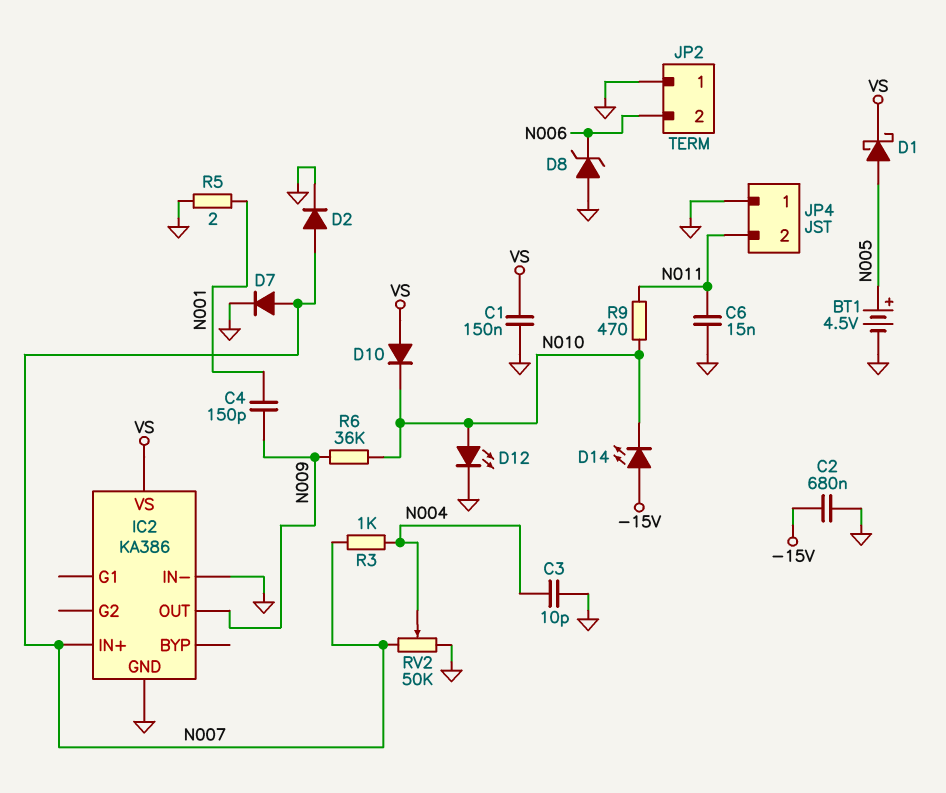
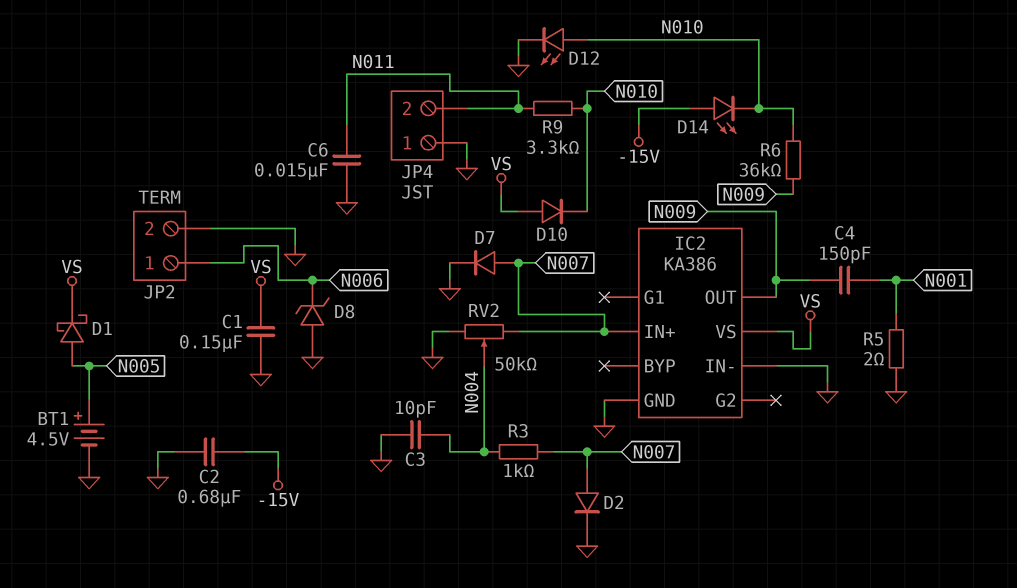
JP2 pin 1: GND -> N006
JP2 pin 2: N006 -> GND
R9: 470 (N010, N011) -> 3.3k (N010, N011)

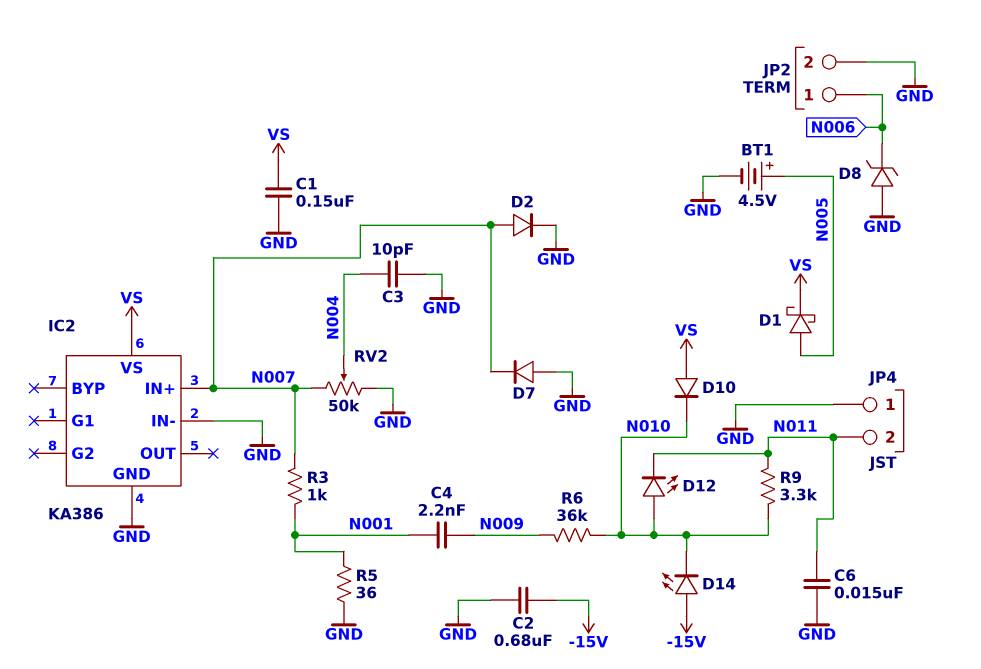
C4: 150pF (N001, N009) -> 2.2nF (N001, N009)
D7: diode (A N007, K GND) -> diode (A GND, K N007)
D12: LED (A N010, K GND) -> LED (A N010, K N011)
IC2 pin OUT: N009 -> none
R3: 1k (N004, N007) -> 1k (N001, N007)
R5: 2 (GND, N001) -> 36 (GND, N001)

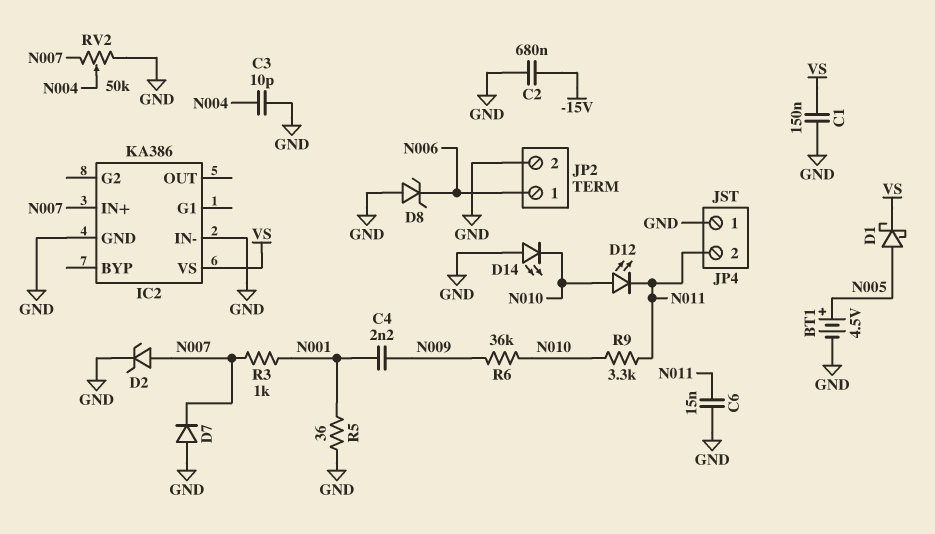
D2: diode (A N007, K GND) -> zener (A N007, K GND)
D10: diode (A VS, K N010) -> none
D14: LED (A -15V, K N010) -> LED (A GND, K N010)

